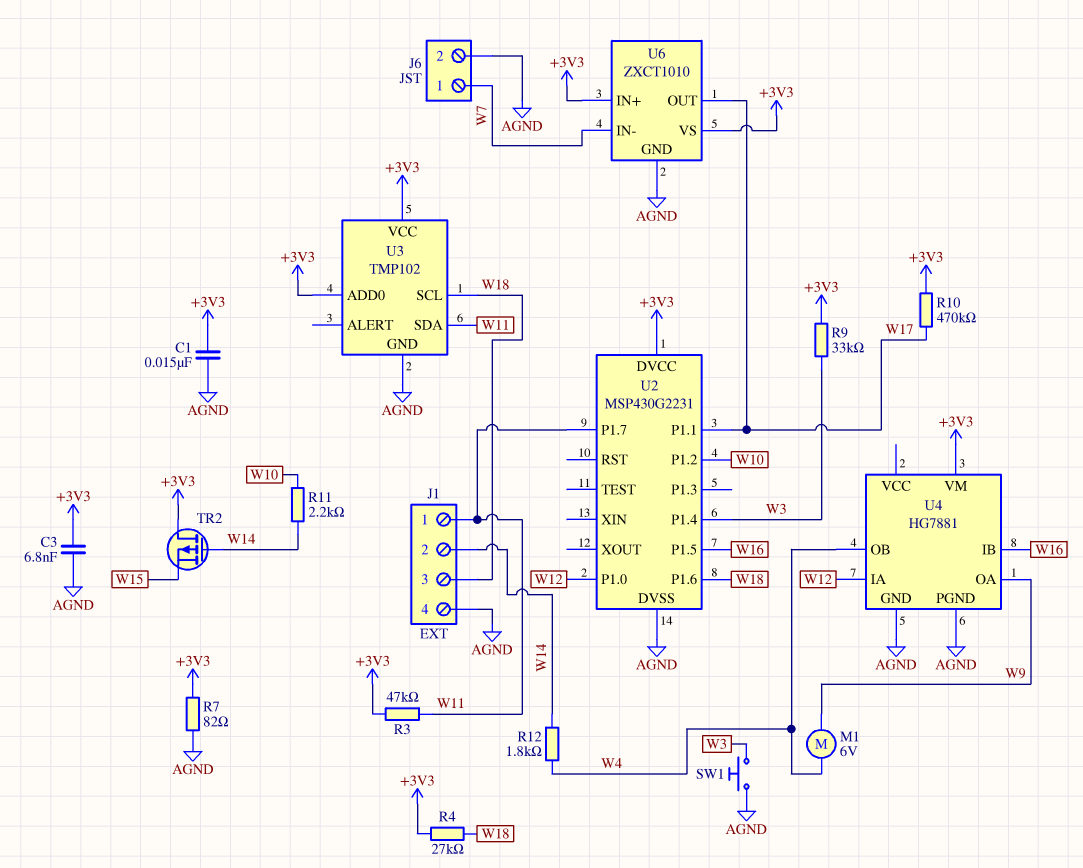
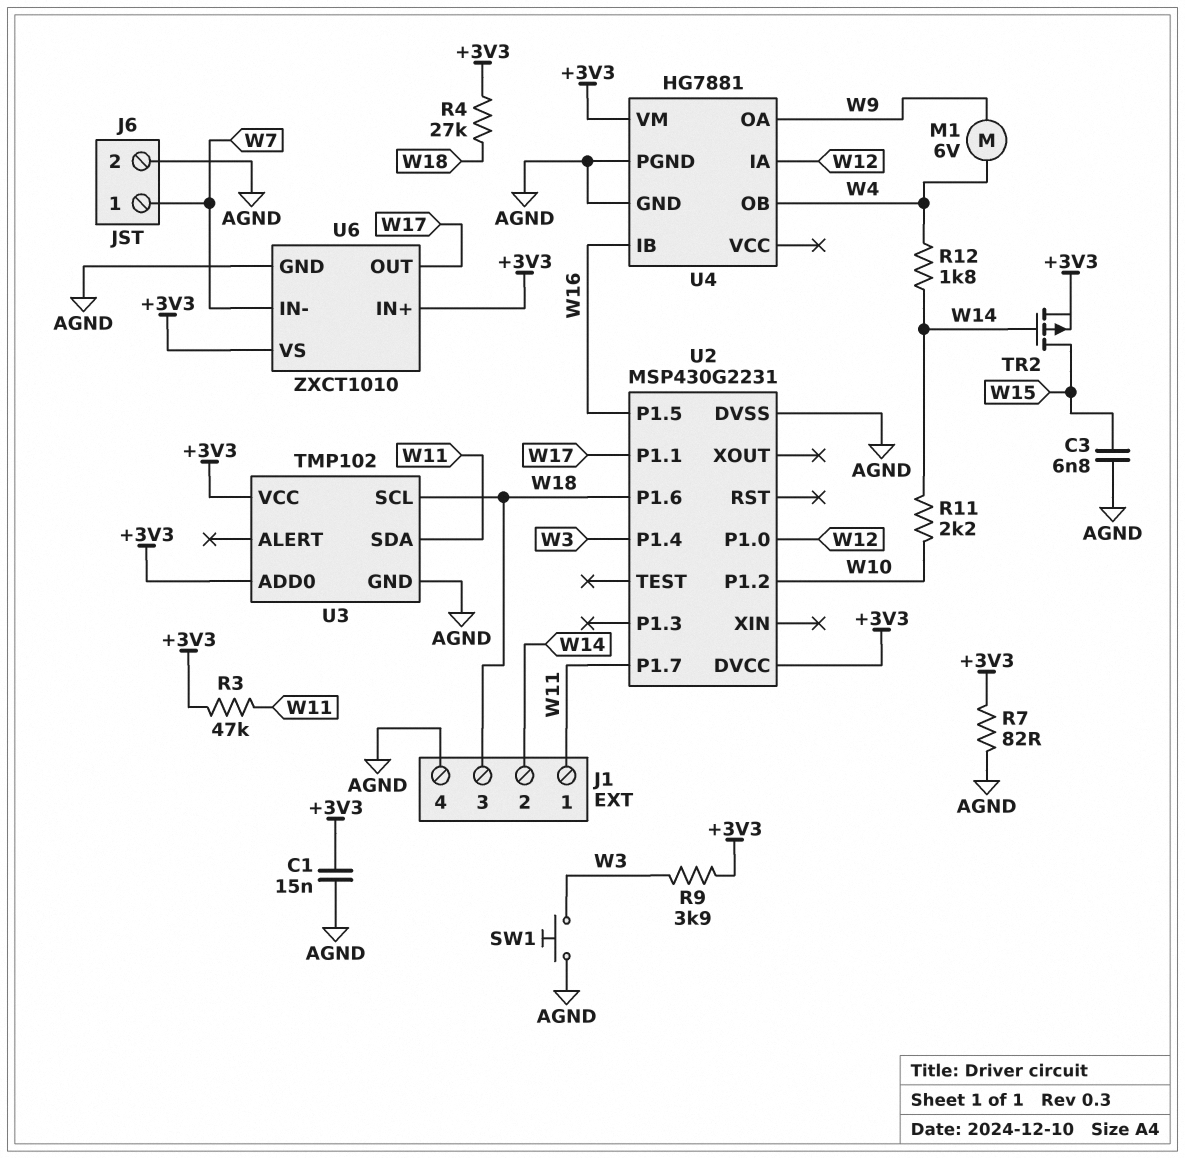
C3: 6.8nF (+3V3, AGND) -> 6.8nF (AGND, W15)
R9: 33k (+3V3, W3) -> 3.9k (+3V3, W3)
R10: 470k (+3V3, W17) -> none
TR2: PMOS (G W14, D +3V3, S W15) -> PMOS (G W14, D W15, S +3V3)

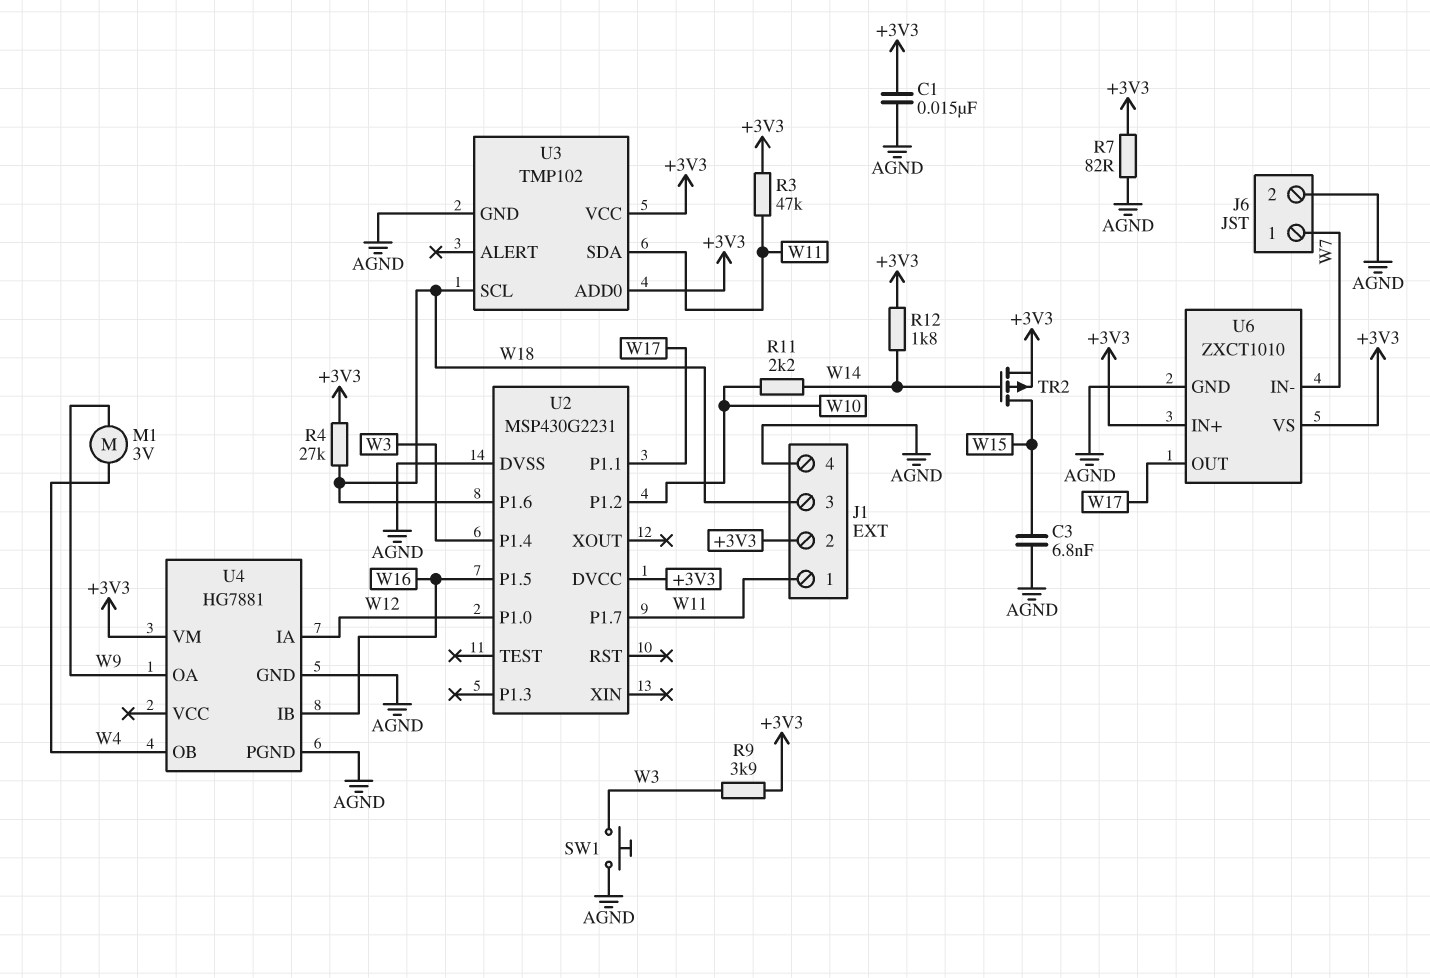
J1 pin 2: W14 -> +3V3
M1: motor 6V (W4, W9) -> motor 3V (W4, W9)
R12: 1.8k (W4, W14) -> 1.8k (+3V3, W14)

